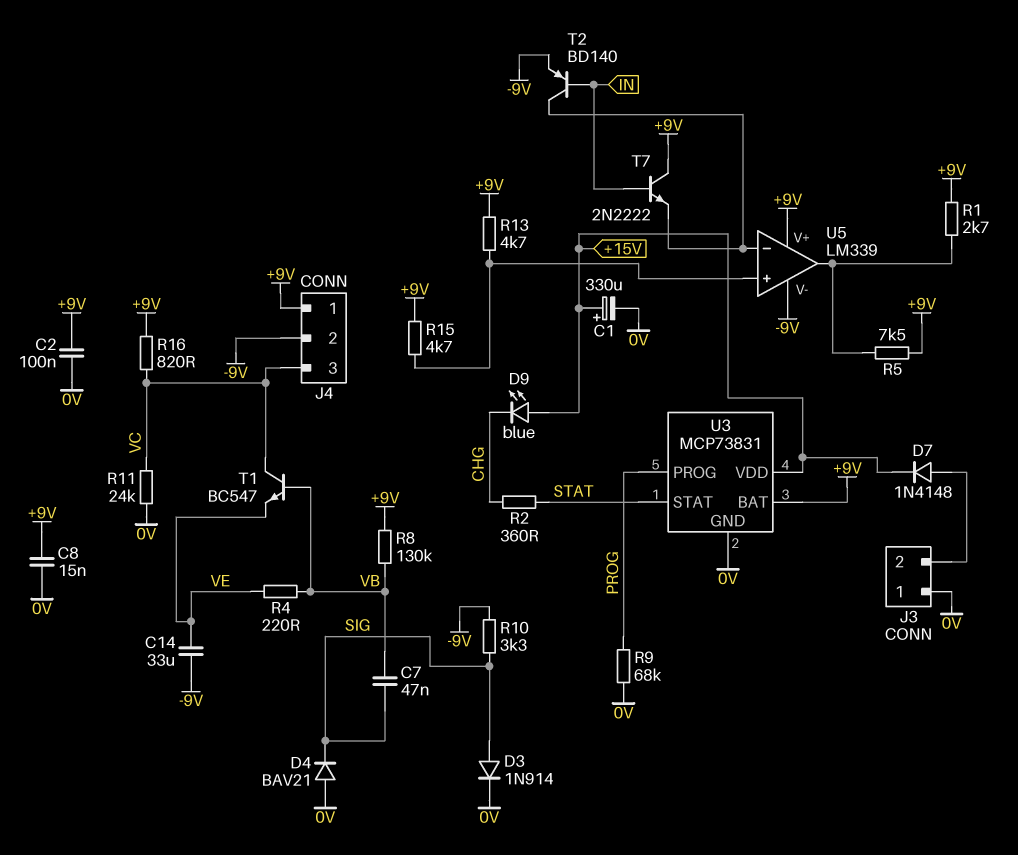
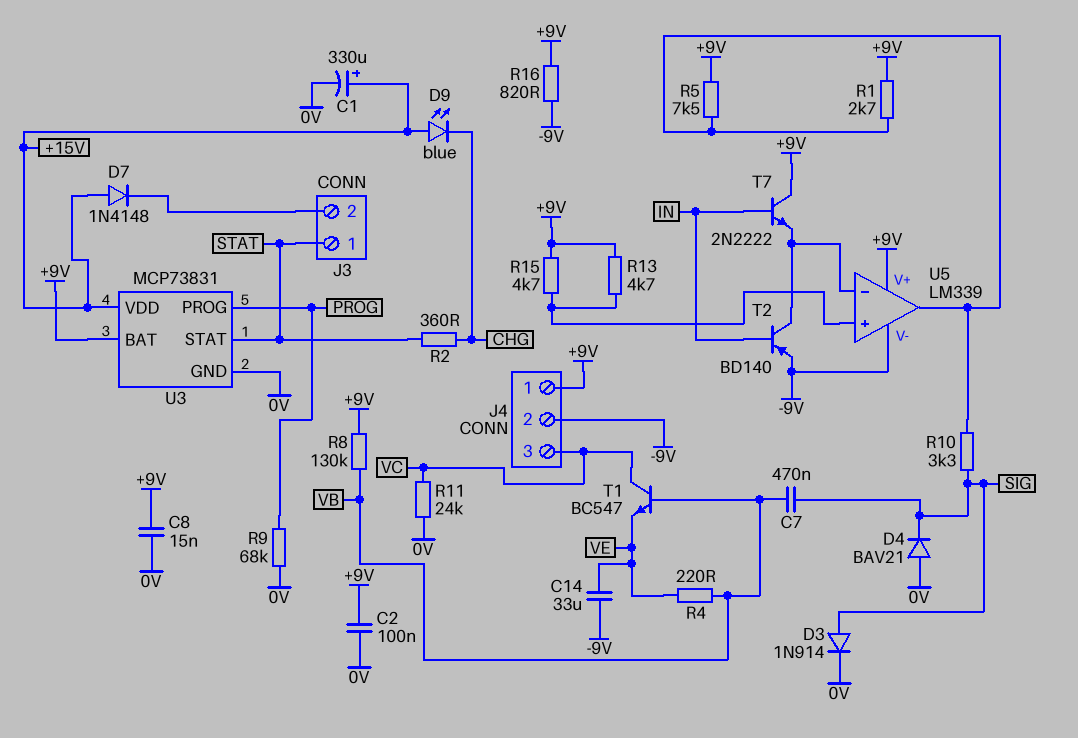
C7: 47nF (SIG, VB) -> 470nF (SIG, VB)
D7: diode 1N4148 (A J3/2, K +15V) -> diode 1N4148 (A +15V, K J3/2)
J3 pin 1: 0V -> STAT
R10: 3.3k (-9V, SIG) -> 3.3k (SIG, U5/out)
R16: 820 (+9V, VC) -> 820 (+9V, -9V)

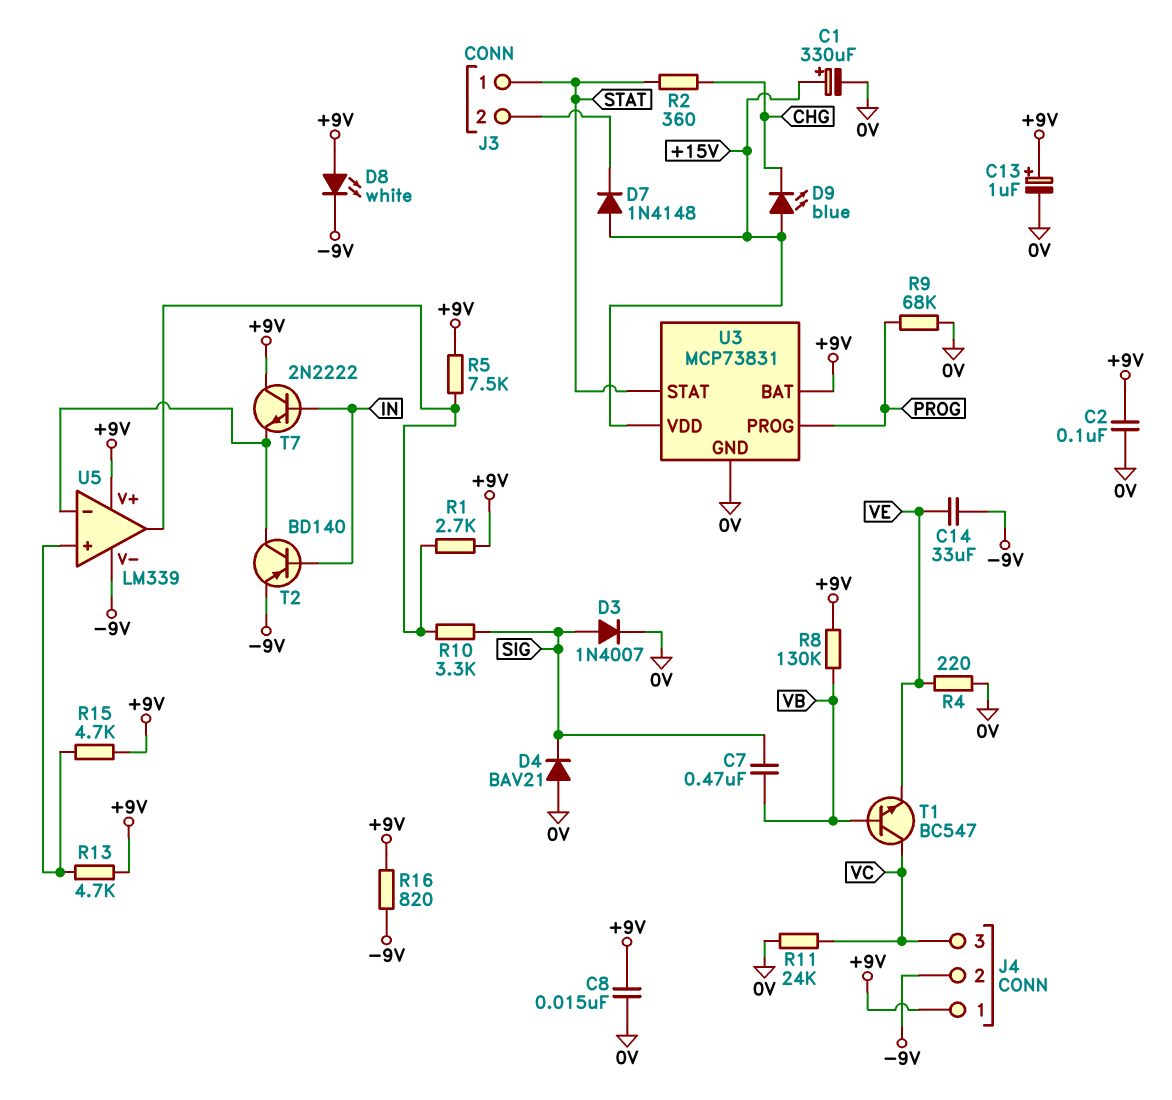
C13: none -> 1uF (plus +9V, minus 0V)
D3: diode 1N914 (A SIG, K 0V) -> diode 1N4007 (A SIG, K 0V)
D8: none -> LED white (A +9V, K -9V)
R4: 220 (VB, VE) -> 220 (0V, VE)

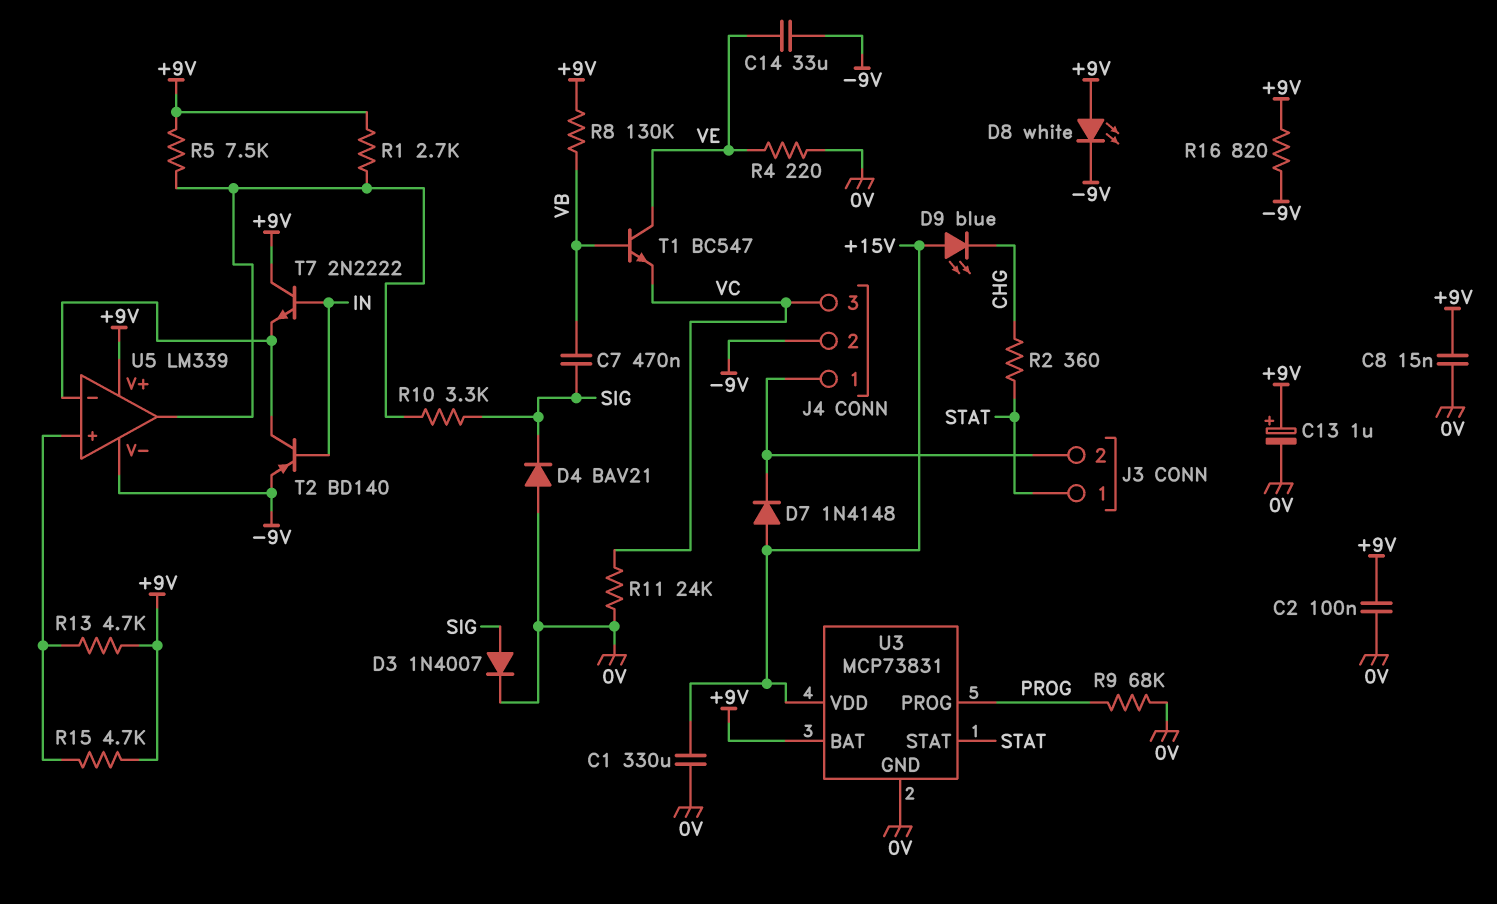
C1: 330uF (plus +15V, minus 0V) -> 330uF (+15V, 0V)
J4 pin 1: +9V -> J3/2
T1: NPN BC547 (B VB, C VC, E VE) -> NPN BC547 (B VB, C VE, E VC)

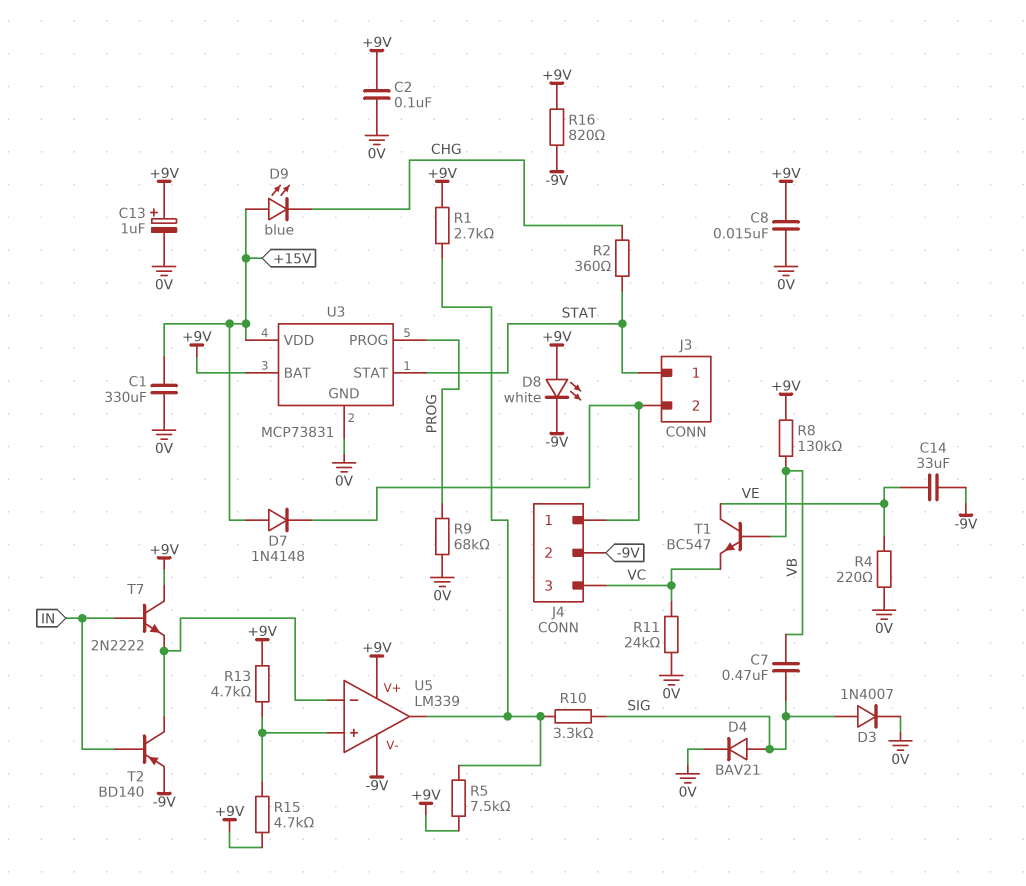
D4: diode BAV21 (A 0V, K SIG) -> diode BAV21 (A SIG, K 0V)

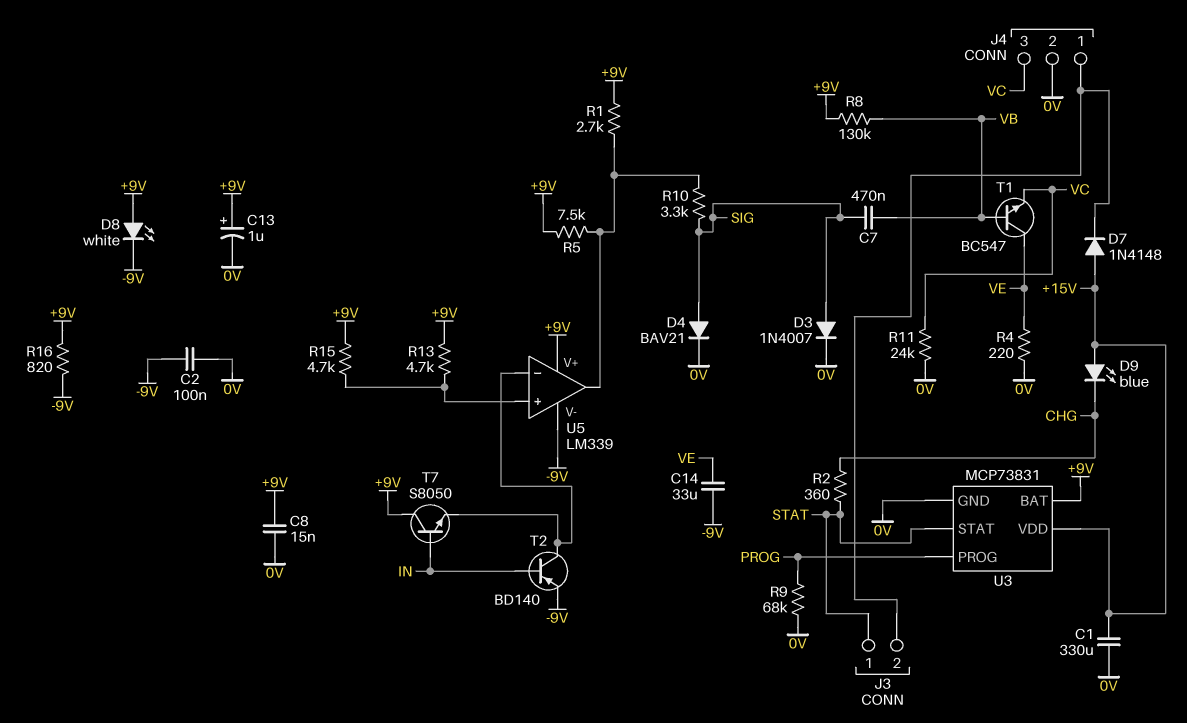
C2: 100nF (+9V, 0V) -> 100nF (-9V, 0V)
J4 pin 2: -9V -> 0V
T7: NPN 2N2222 (B IN, C +9V, E U5/in-) -> NPN S8050 (B IN, C +9V, E U5/in-)

